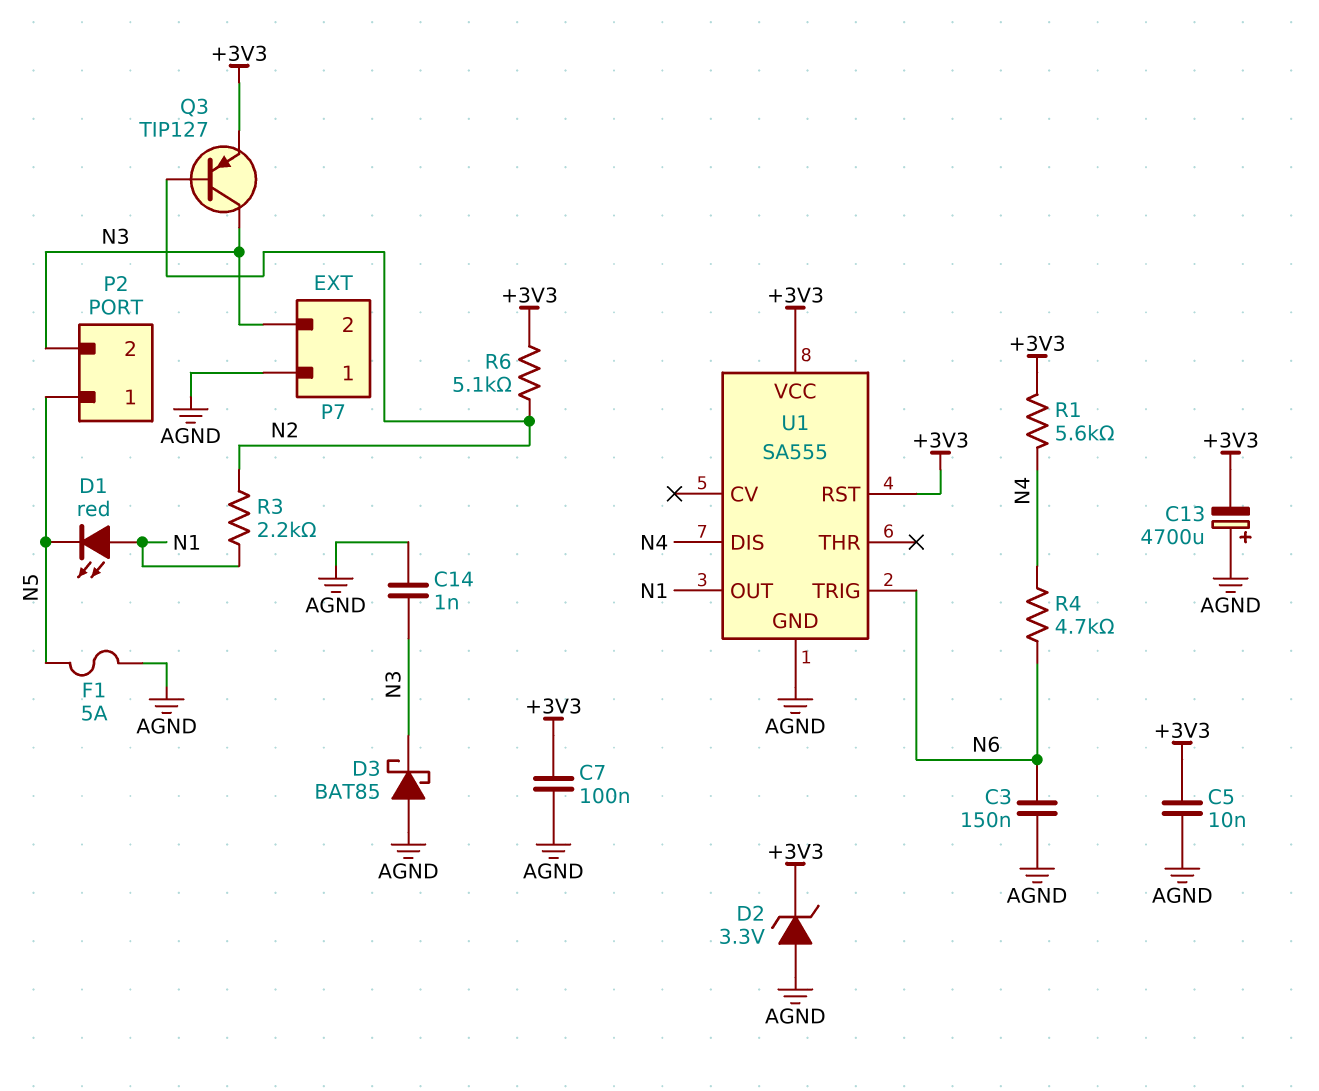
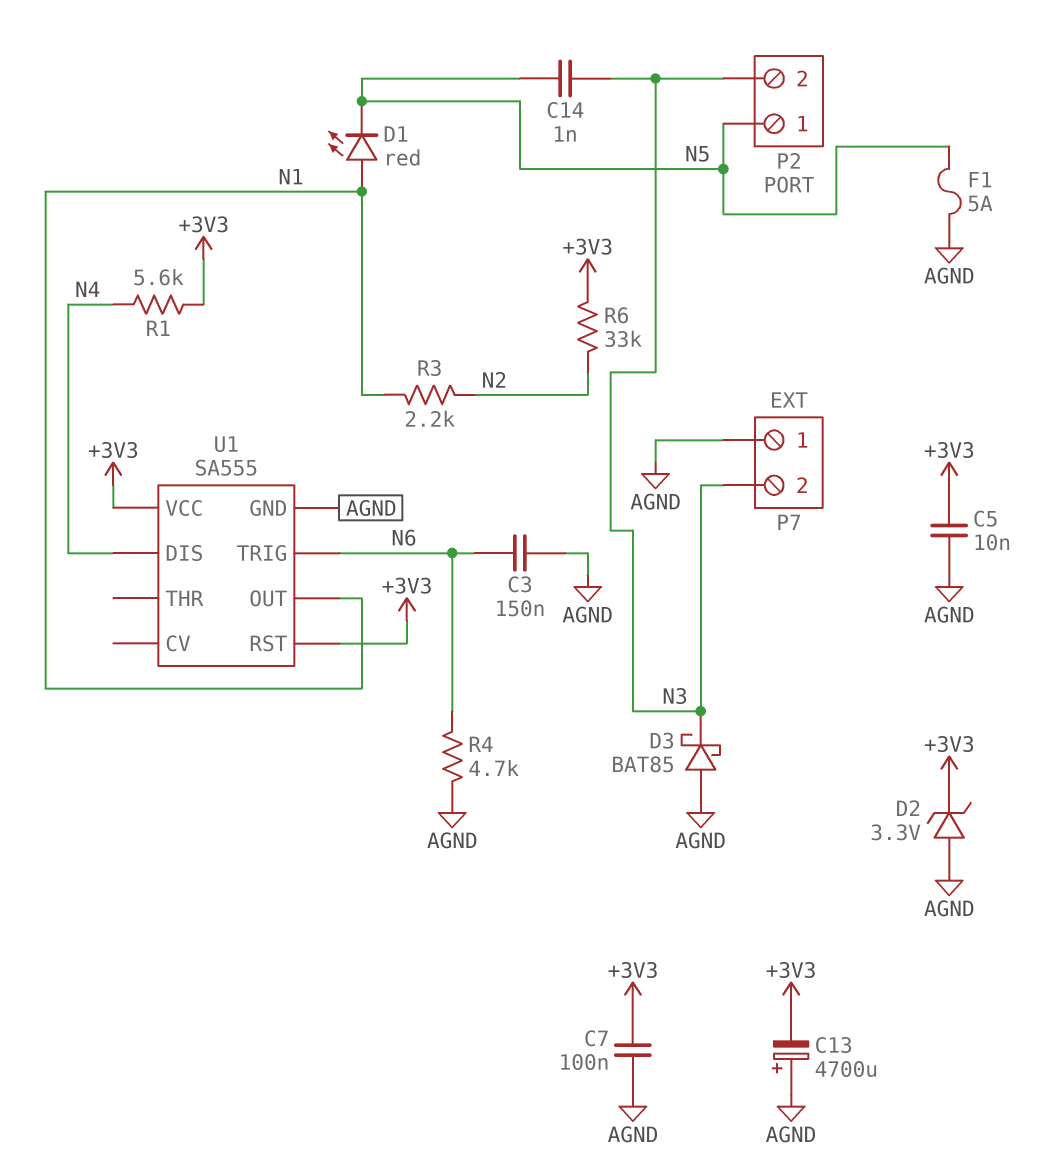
C14: 1nF (AGND, N3) -> 1nF (N3, N5)
Q3: PNP TIP127 (B N2, C N3, E +3V3) -> none
R4: 4.7k (N4, N6) -> 4.7k (AGND, N6)
R6: 5.1k (+3V3, N2) -> 33k (+3V3, N2)

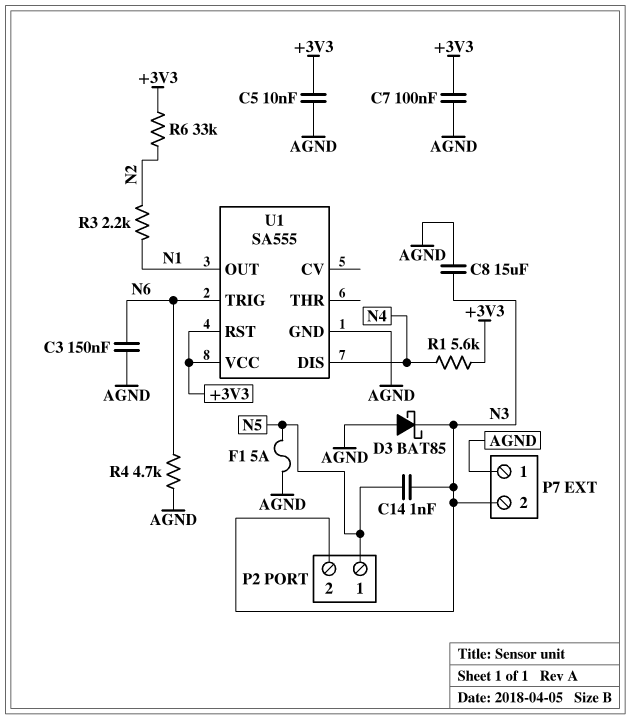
C8: none -> 15uF (AGND, N3)
C13: 4700uF (plus AGND, minus +3V3) -> none
D1: LED red (A N1, K N5) -> none
D2: zener 3.3V (A AGND, K +3V3) -> none

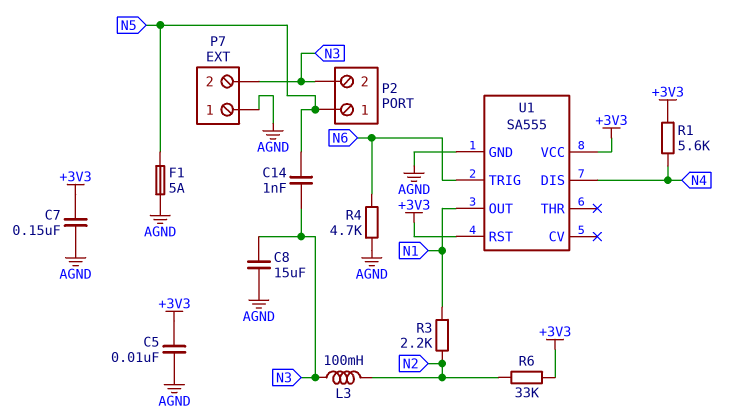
C3: 150nF (AGND, N6) -> none
C7: 100nF (+3V3, AGND) -> 150nF (+3V3, AGND)
D3: schottky BAT85 (A AGND, K N3) -> none
L3: none -> 100mH (N2, N3)

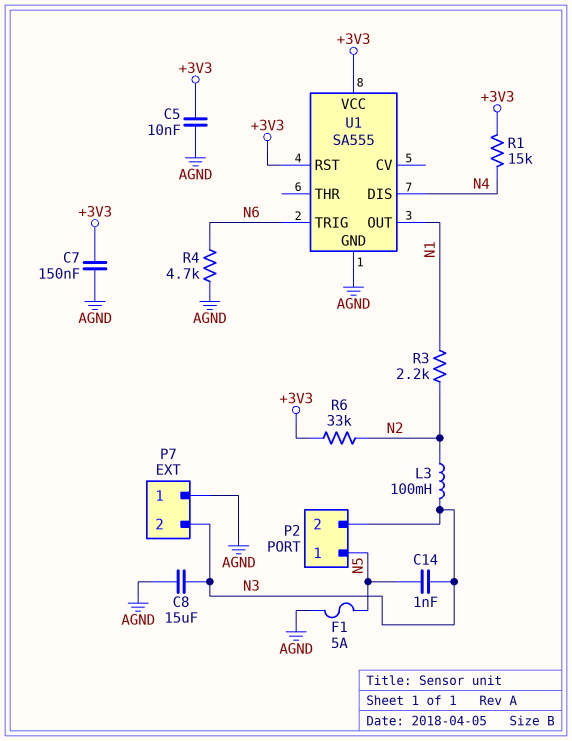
R1: 5.6k (+3V3, N4) -> 15k (+3V3, N4)

